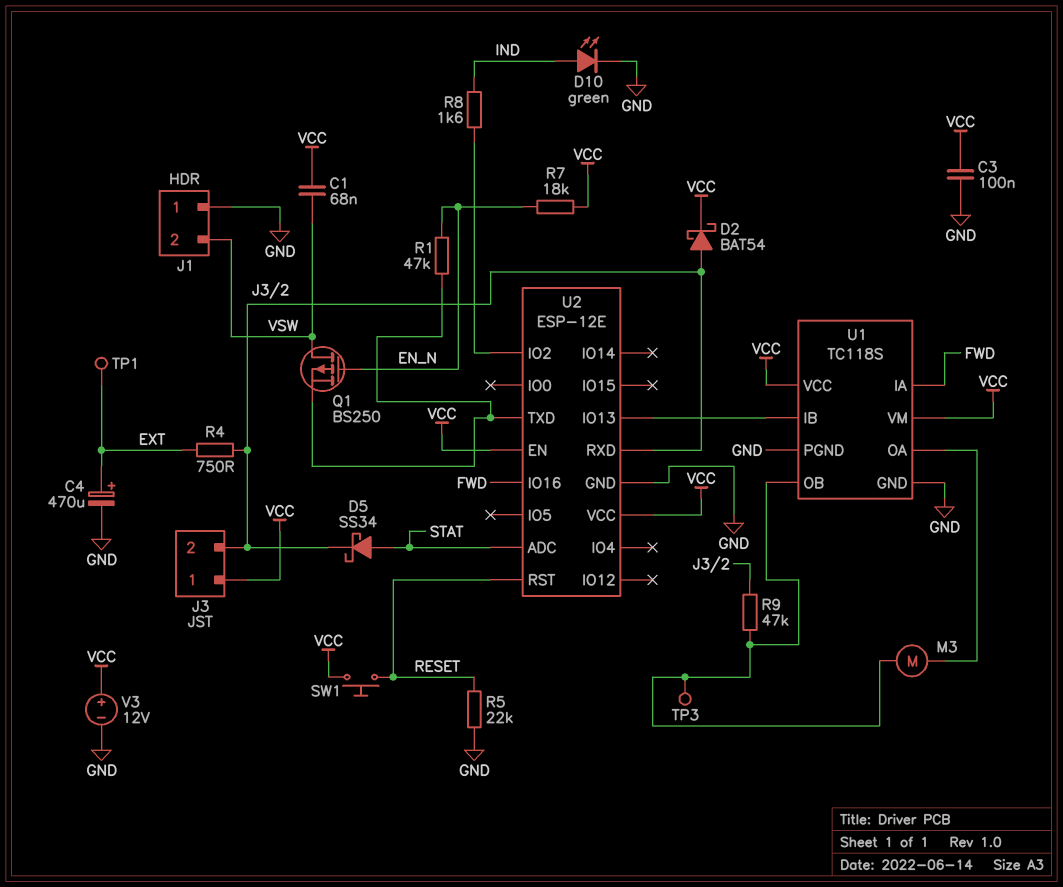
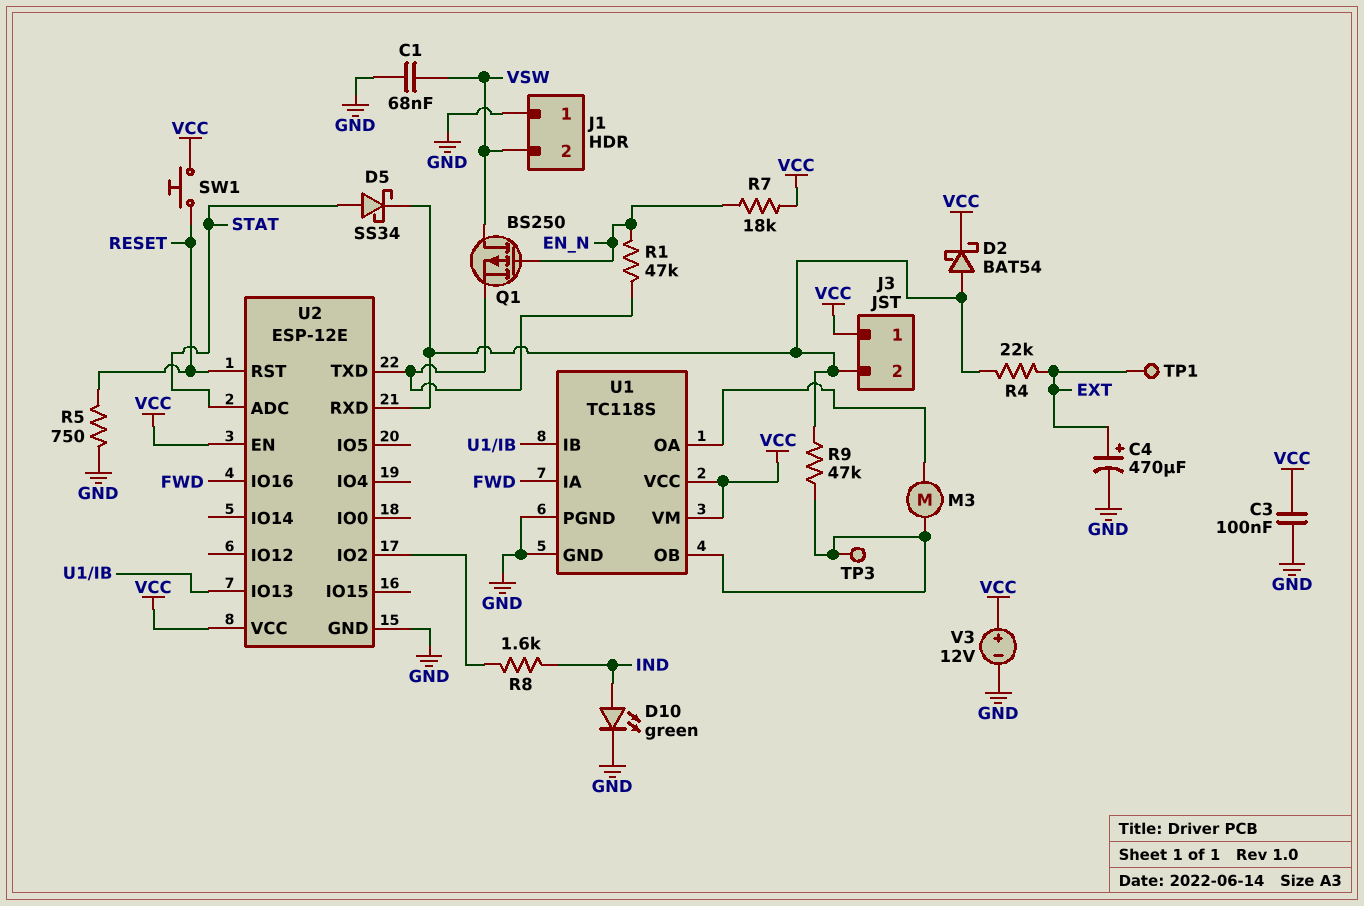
C1: 68nF (VCC, VSW) -> 68nF (GND, VSW)
R4: 750 (EXT, J3/2) -> 22k (EXT, J3/2)
R5: 22k (GND, RESET) -> 750 (GND, RESET)

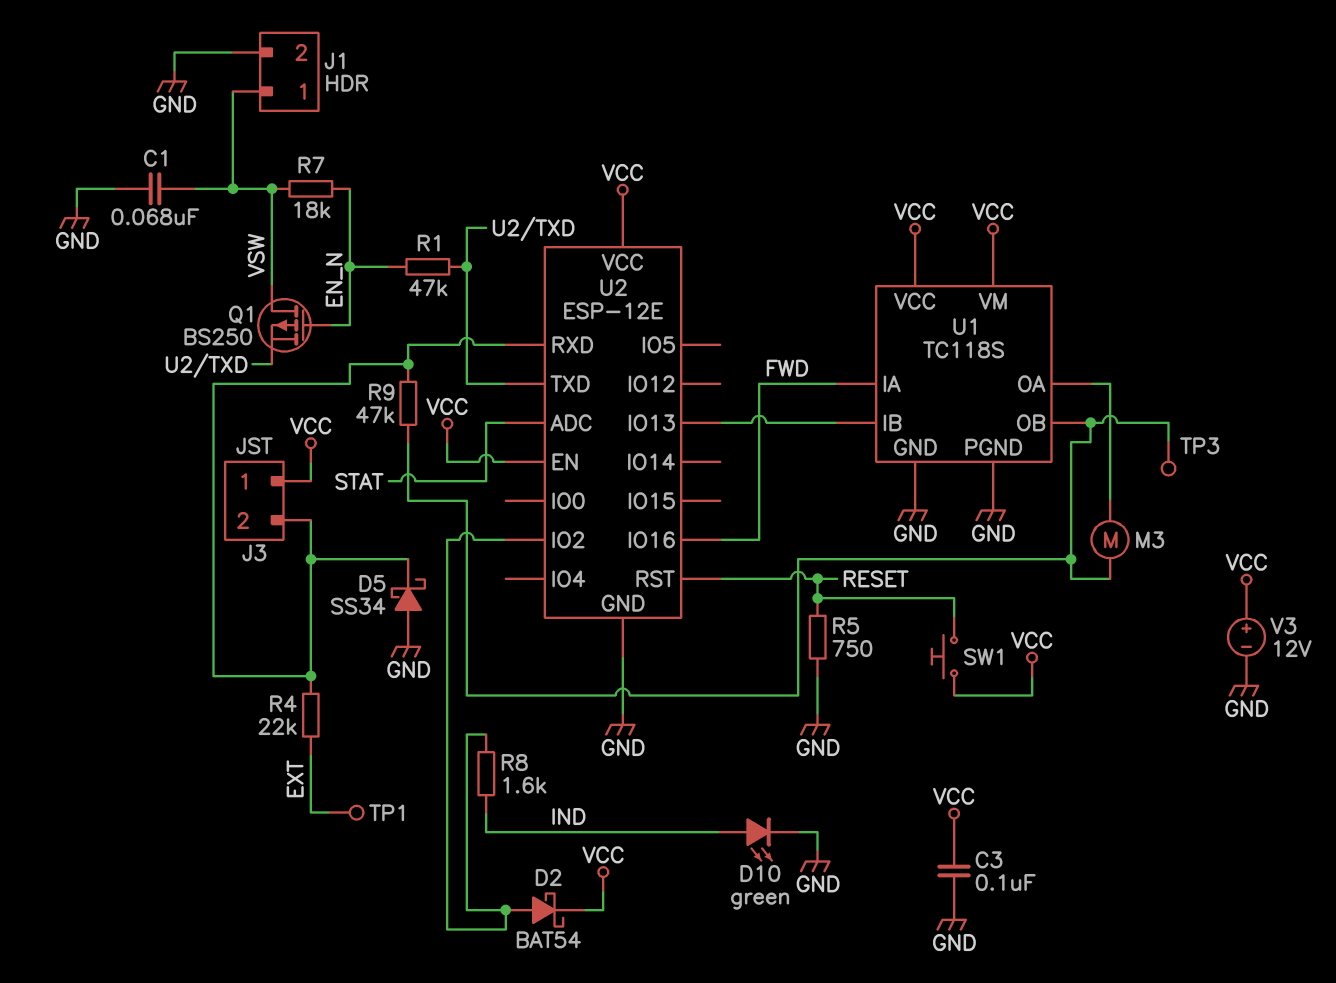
C4: 470uF (plus EXT, minus GND) -> none
D2: schottky BAT54 (A J3/2, K VCC) -> schottky BAT54 (A U2/IO2, K VCC)
D5: schottky SS34 (A STAT, K J3/2) -> schottky SS34 (A GND, K J3/2)
J1 pin 1: GND -> VSW
J1 pin 2: VSW -> GND
R7: 18k (EN_N, VCC) -> 18k (EN_N, VSW)

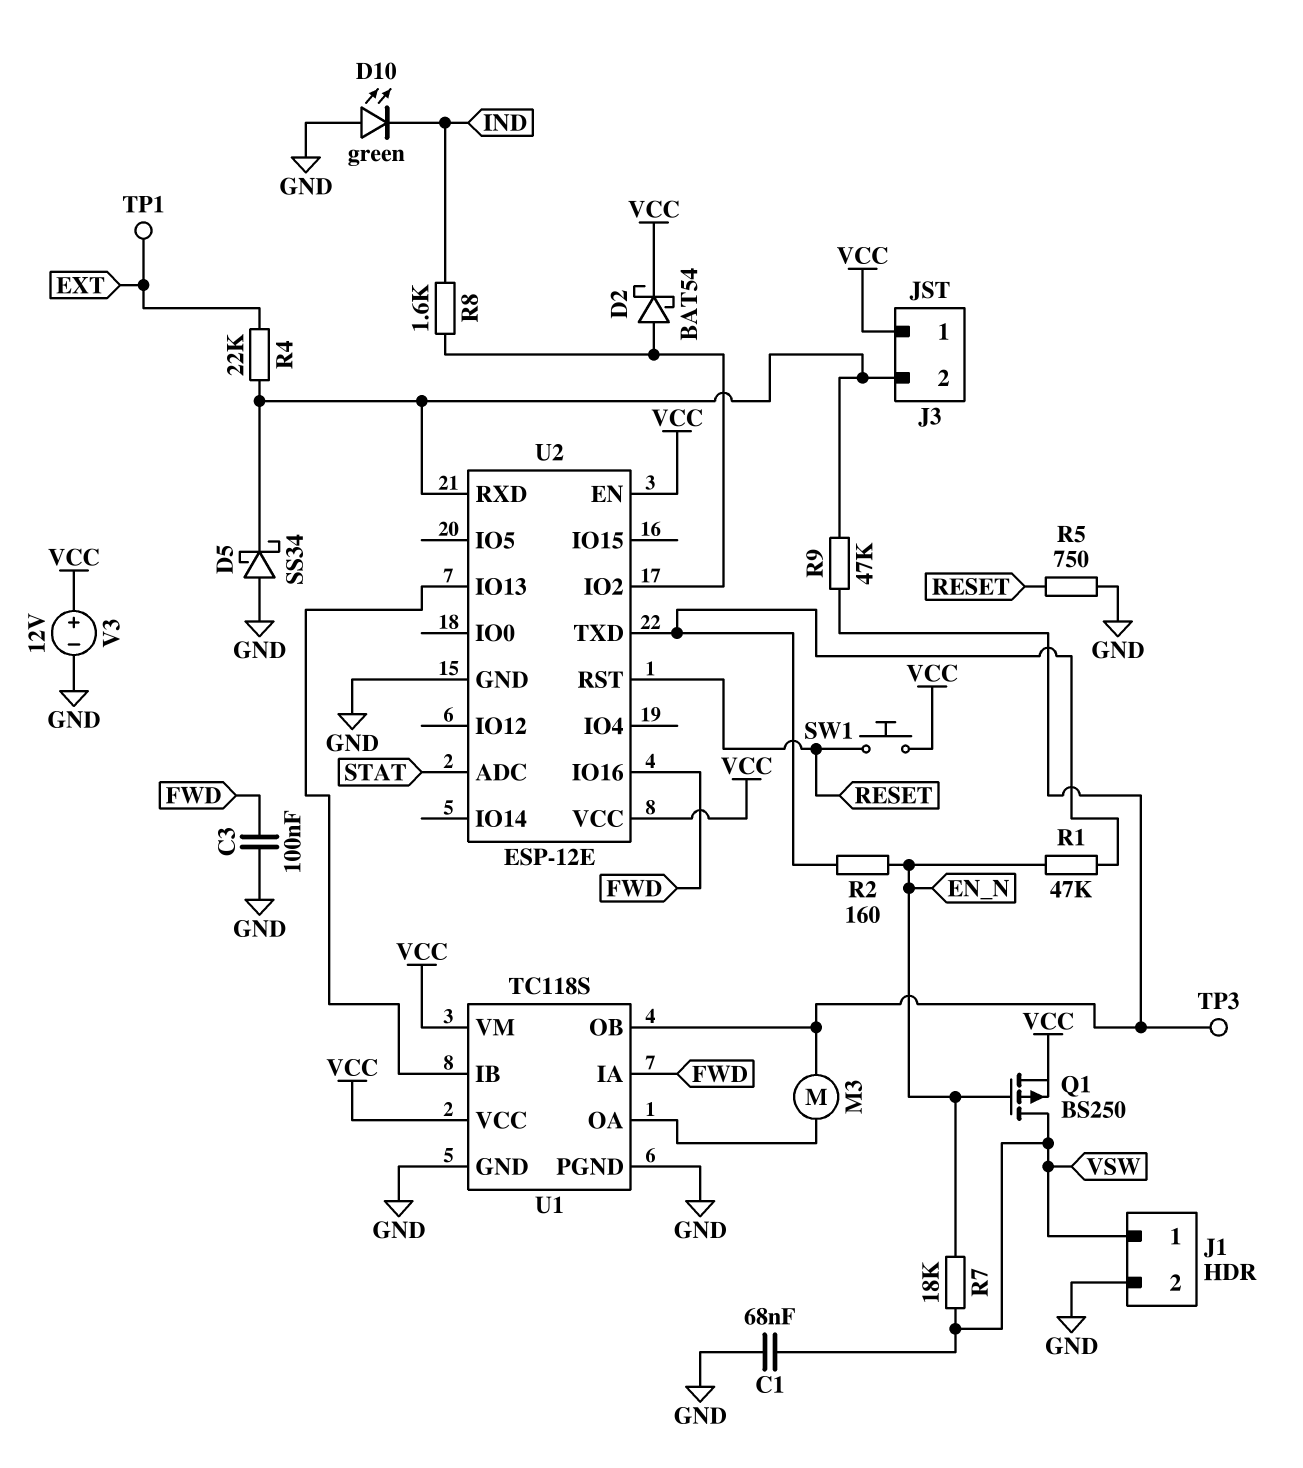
C3: 100nF (GND, VCC) -> 100nF (FWD, GND)
D10: LED green (A IND, K GND) -> LED green (A GND, K IND)
Q1: PMOS BS250 (G EN_N, D VSW, S U2/TXD) -> PMOS BS250 (G EN_N, D VSW, S VCC)
R2: none -> 160 (EN_N, U2/TXD)

